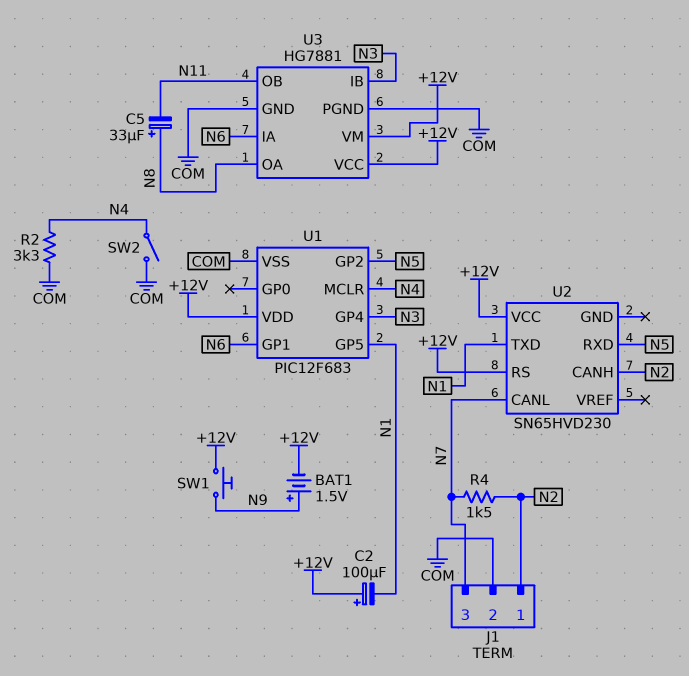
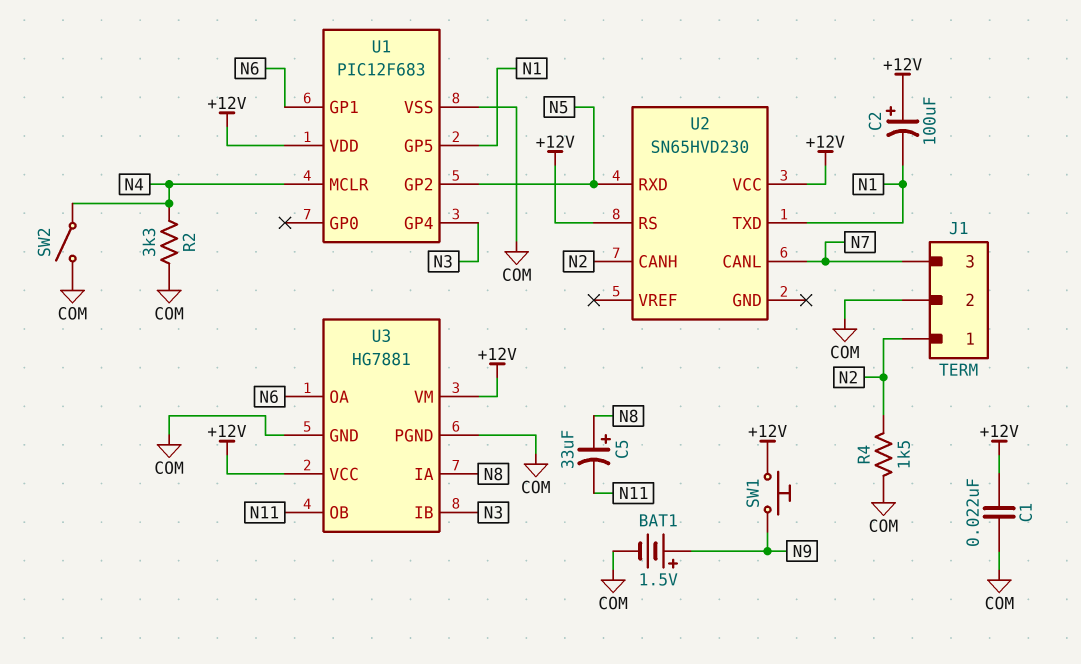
BAT1: 1.5V (plus N9, minus +12V) -> 1.5V (plus N9, minus COM)
C1: none -> 22nF (+12V, COM)
R4: 1.5k (N2, N7) -> 1.5k (COM, N2)
U3 pin IA: N6 -> N8
U3 pin OA: N8 -> N6

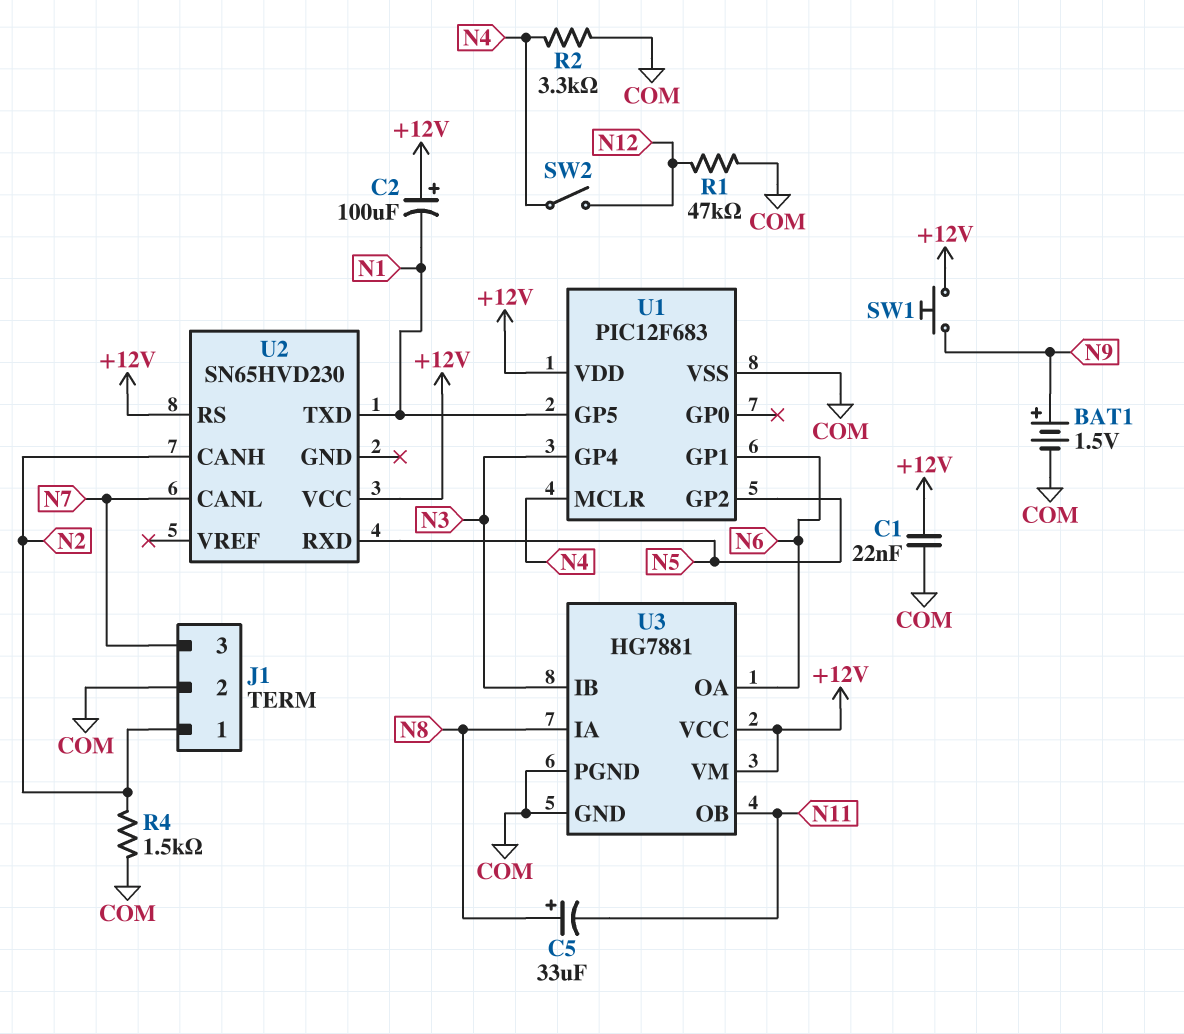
R1: none -> 47k (COM, N12)
SW2: switch (COM, N4) -> switch (N4, N12)

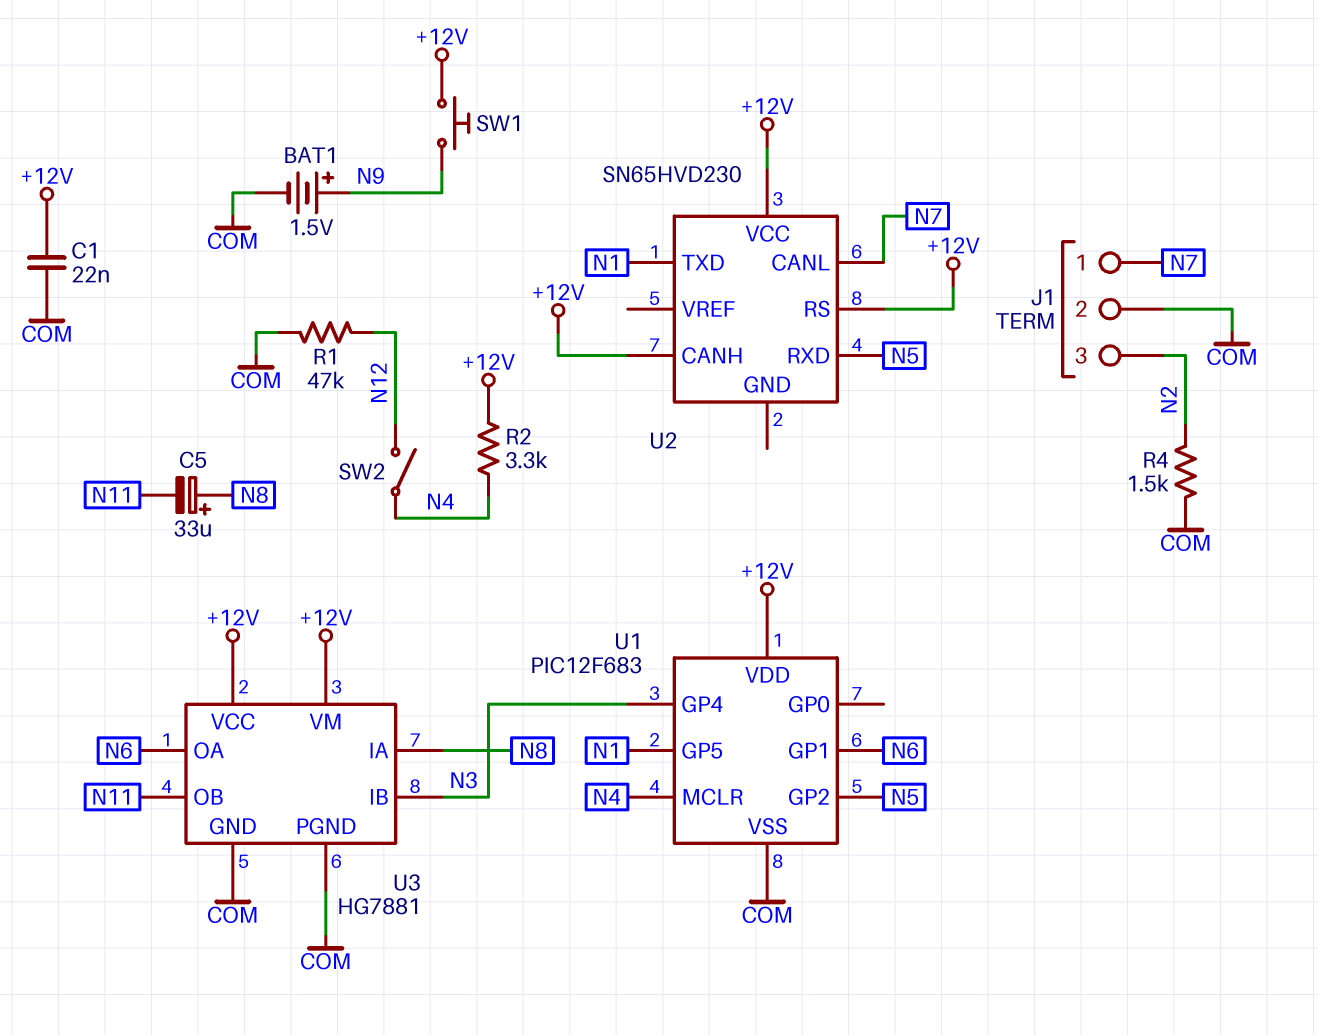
C2: 100uF (plus +12V, minus N1) -> none
J1 pin 1: N2 -> N7
J1 pin 3: N7 -> N2
R2: 3.3k (COM, N4) -> 3.3k (+12V, N4)
U2 pin CANH: N2 -> +12V

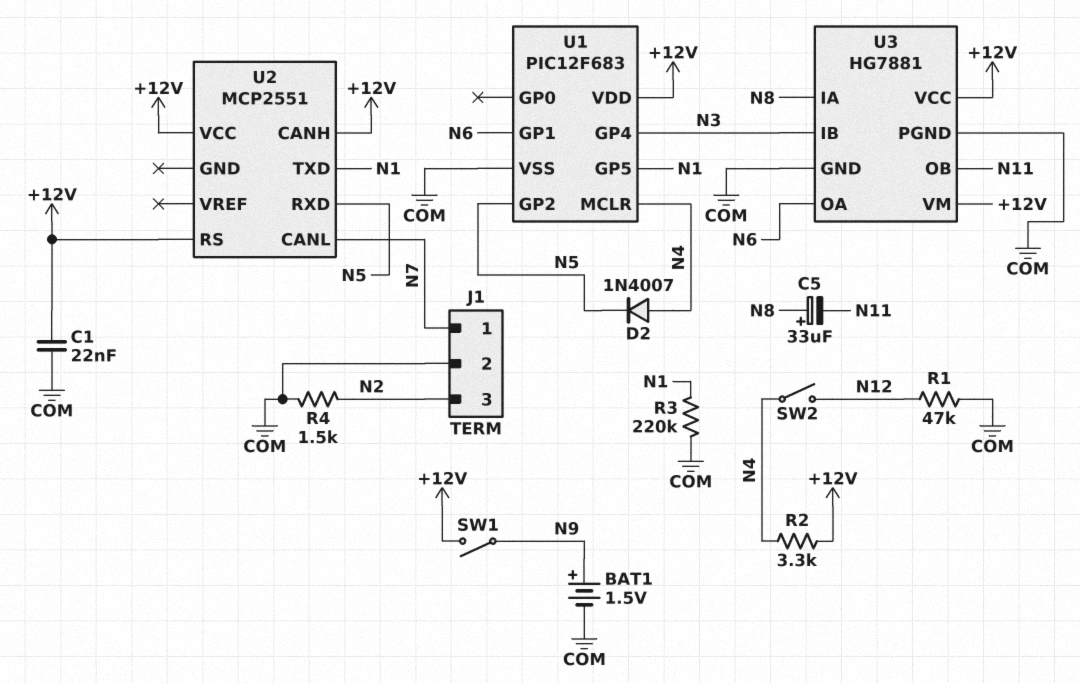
D2: none -> diode 1N4007 (A N4, K N5)
R3: none -> 220k (COM, N1)
SW1: button (+12V, N9) -> switch (+12V, N9)
U2: SN65HVD230 -> MCP2551

